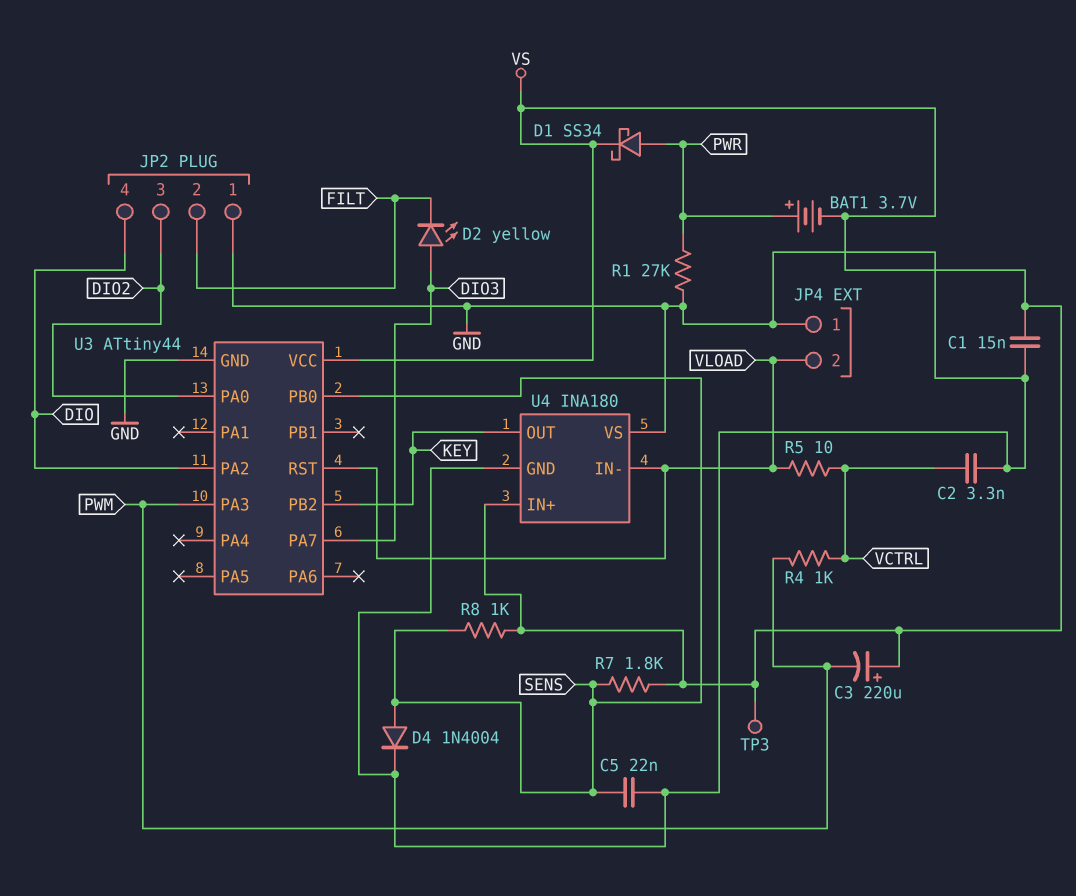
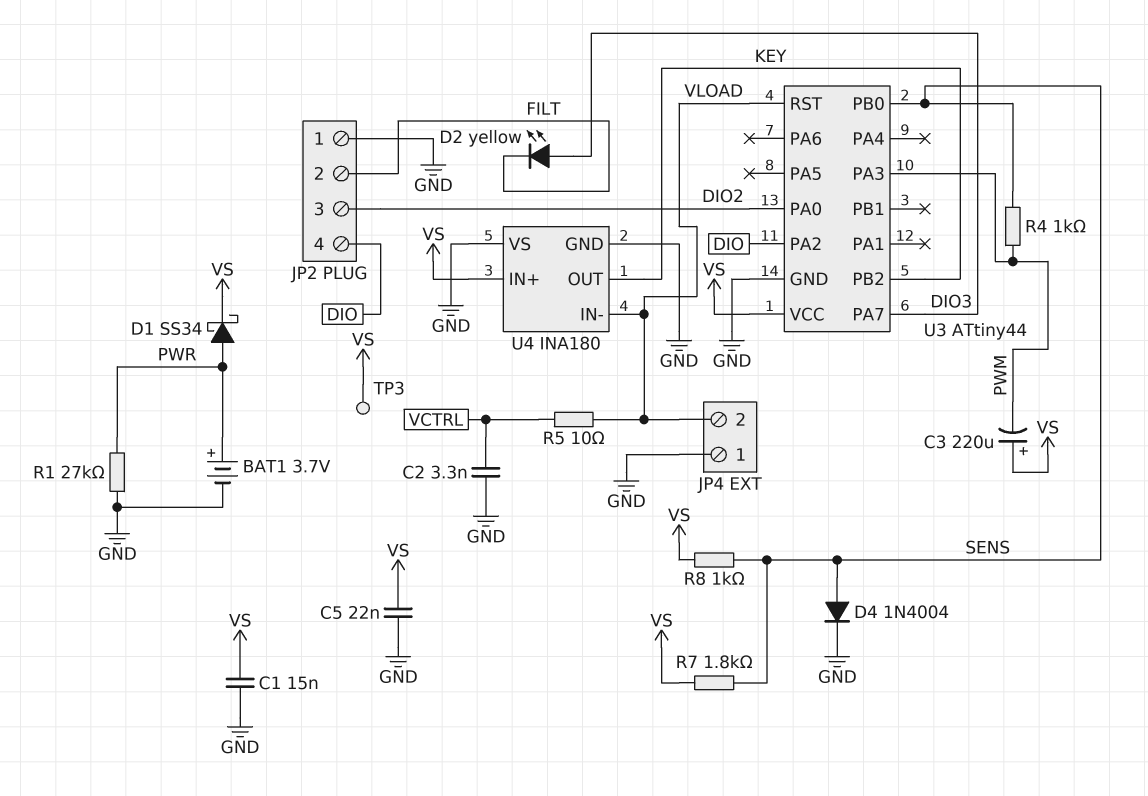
BAT1: 3.7V (plus PWR, minus VS) -> 3.7V (plus PWR, minus GND)
C5: 22nF (GND, SENS) -> 22nF (GND, VS)
R4: 1k (PWM, VCTRL) -> 1k (PWM, SENS)

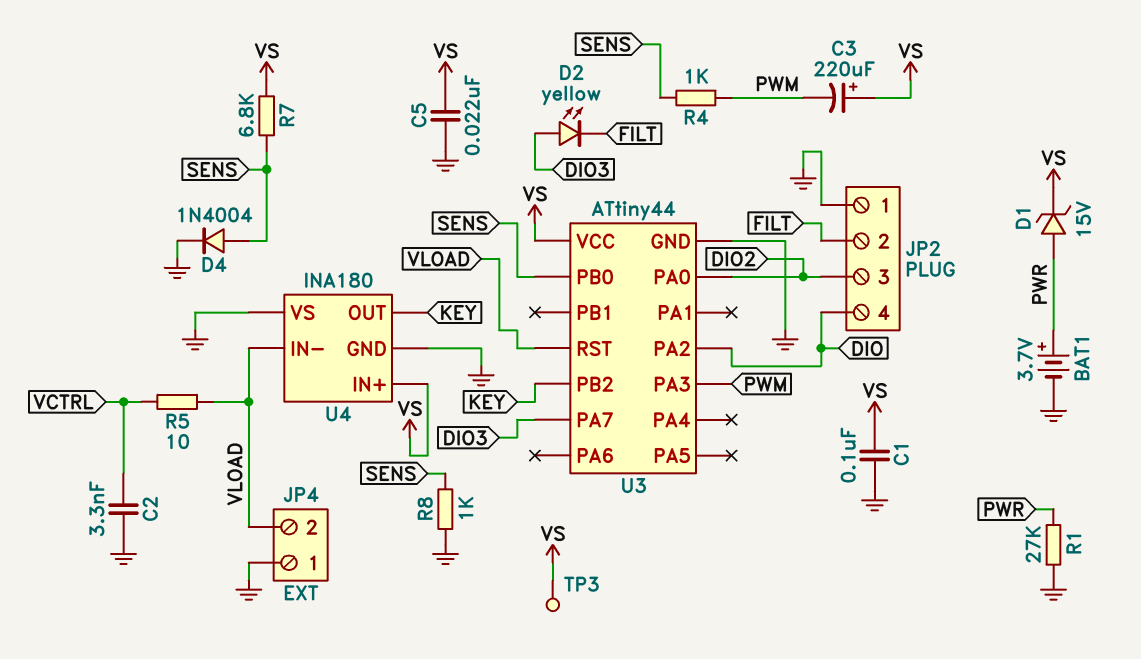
C1: 15nF (GND, VS) -> 100nF (GND, VS)
D1: schottky SS34 (A PWR, K VS) -> zener 15V (A PWR, K VS)
R7: 1.8k (SENS, VS) -> 6.8k (SENS, VS)
R8: 1k (SENS, VS) -> 1k (GND, SENS)

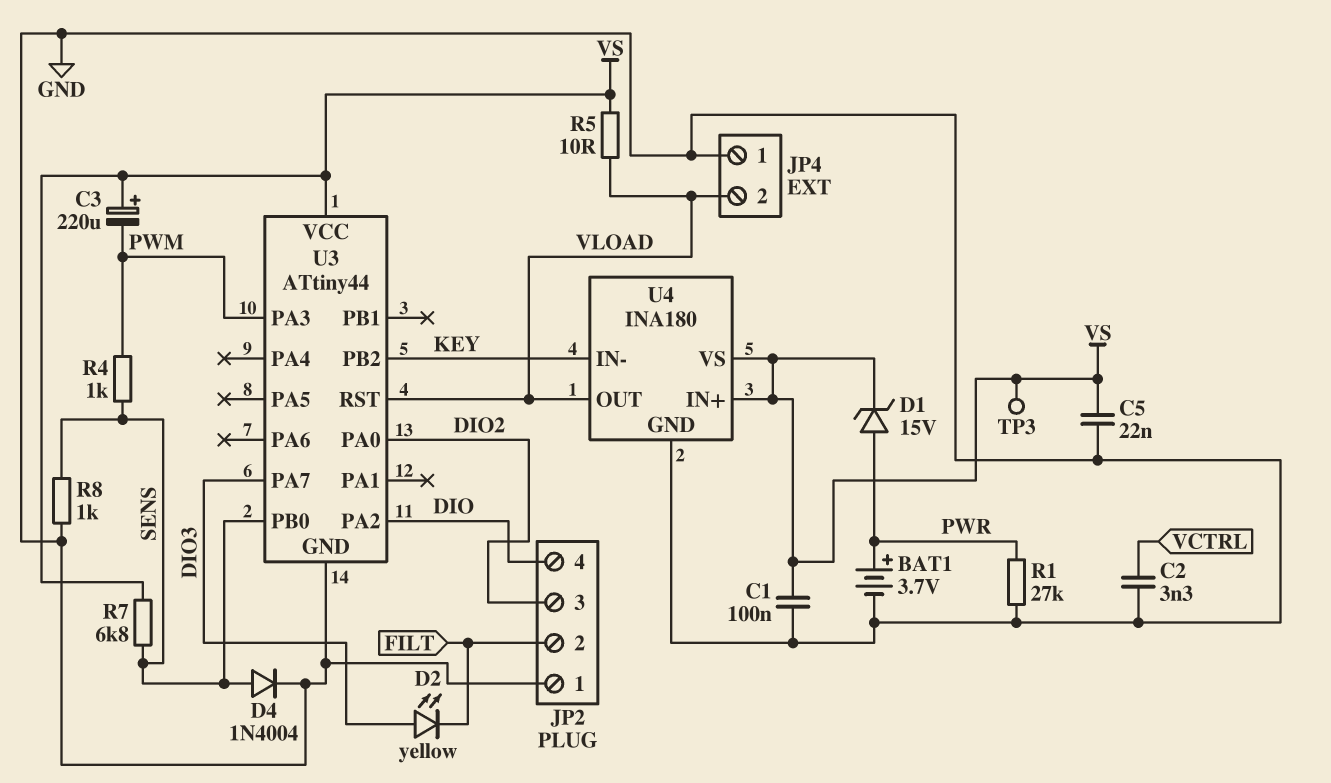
R5: 10 (VCTRL, VLOAD) -> 10 (VLOAD, VS)
U4 pin IN-: VLOAD -> KEY
U4 pin OUT: KEY -> VLOAD
U4 pin VS: GND -> VS

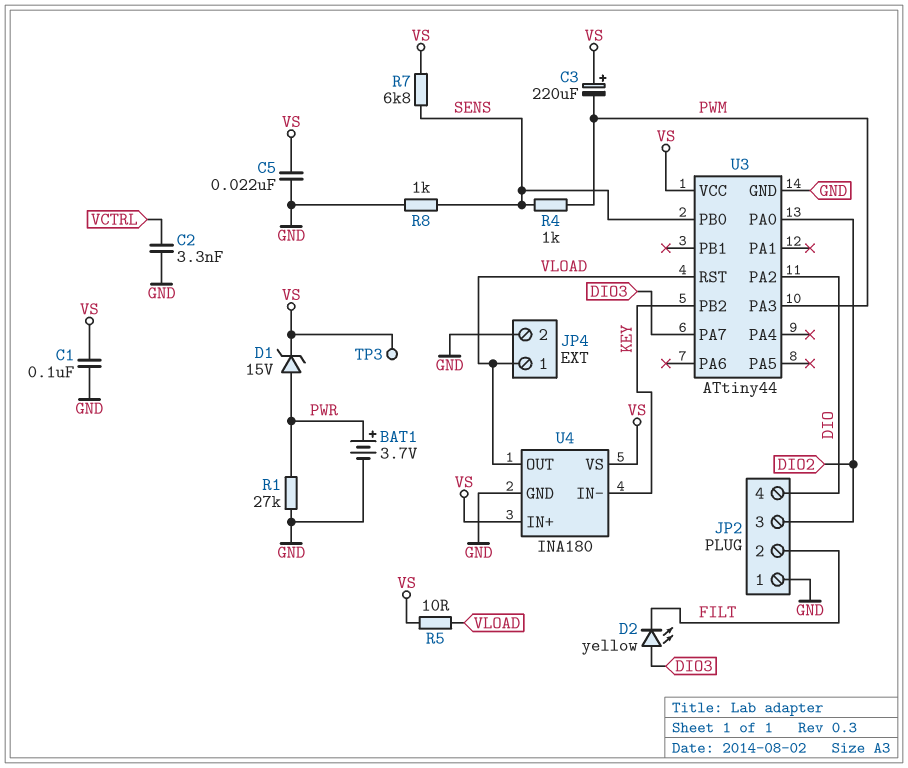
D4: diode 1N4004 (A SENS, K GND) -> none
JP4 pin 1: GND -> VLOAD
JP4 pin 2: VLOAD -> GND

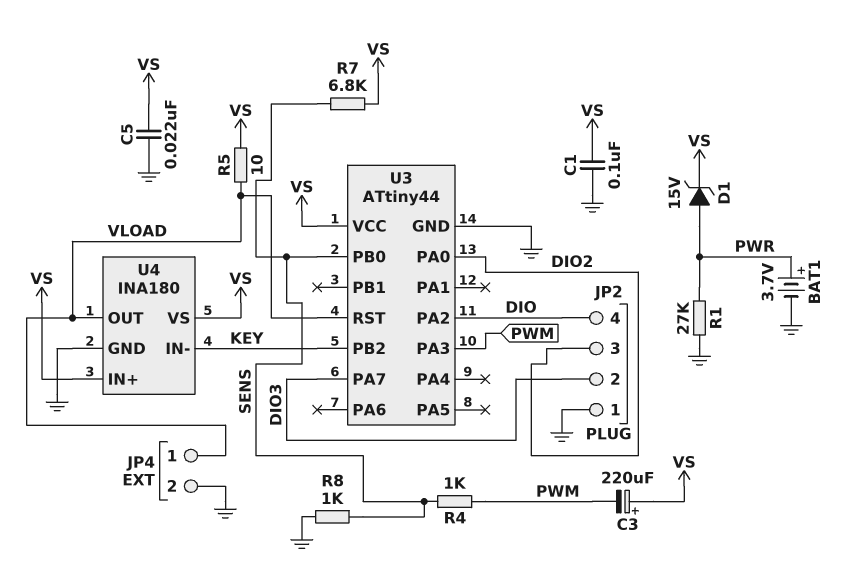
C2: 3.3nF (GND, VCTRL) -> none
D2: LED yellow (A DIO3, K FILT) -> none
JP2 pin 2: FILT -> DIO3
TP3: test point (VS) -> none

